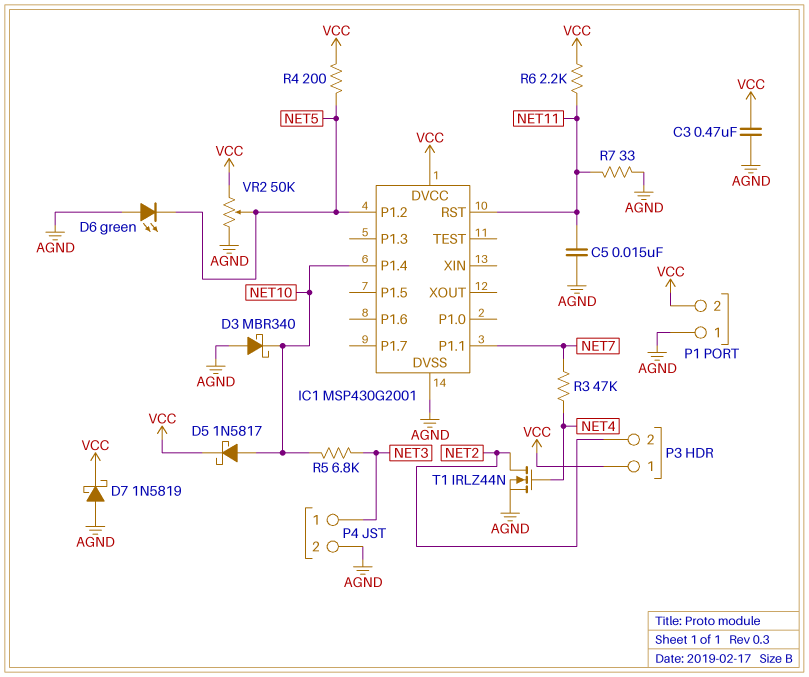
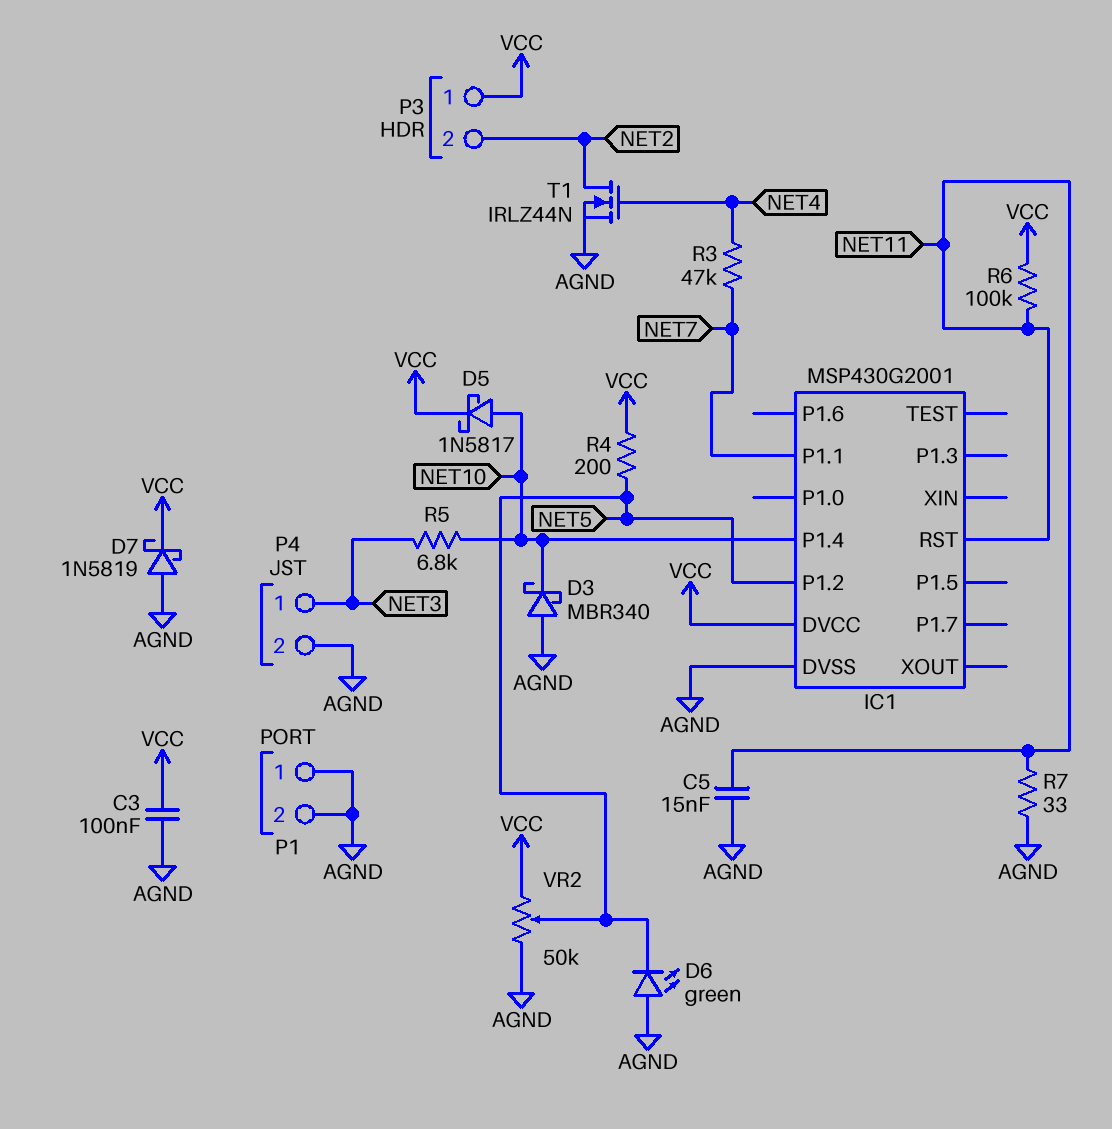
C3: 470nF (AGND, VCC) -> 100nF (AGND, VCC)
P1 pin 2: VCC -> AGND
R6: 2.2k (NET11, VCC) -> 100k (NET11, VCC)

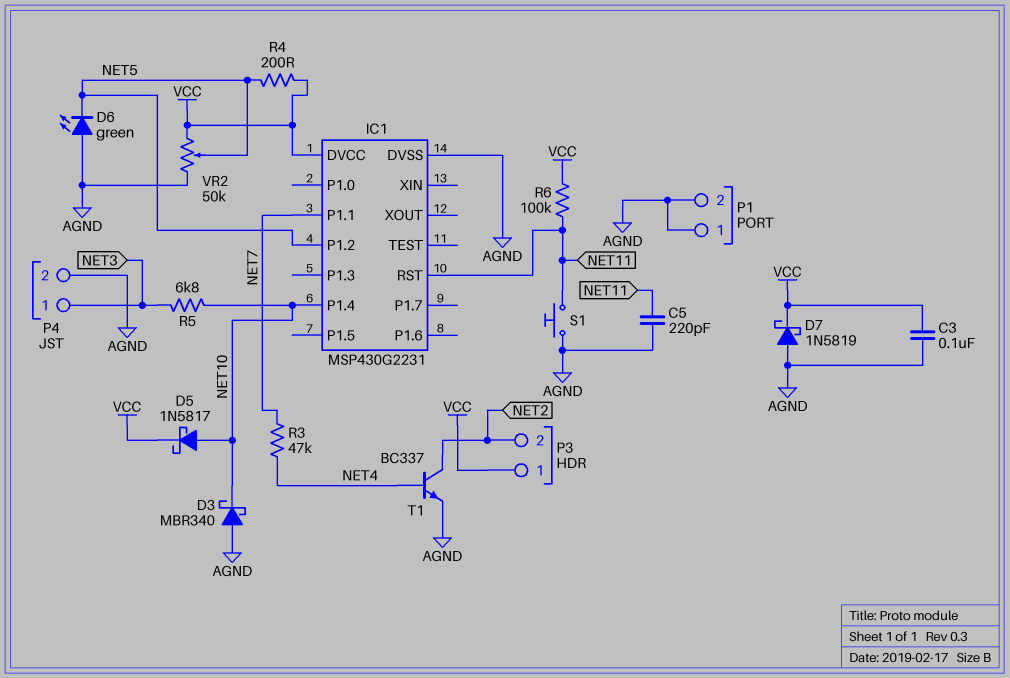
C5: 15nF (AGND, NET11) -> 220pF (AGND, NET11)
IC1: MSP430G2001 -> MSP430G2231
R7: 33 (AGND, NET11) -> none
S1: none -> button (AGND, NET11)
T1: NMOS IRLZ44N (G NET4, D NET2, S AGND) -> NPN BC337 (B NET4, C NET2, E AGND)

